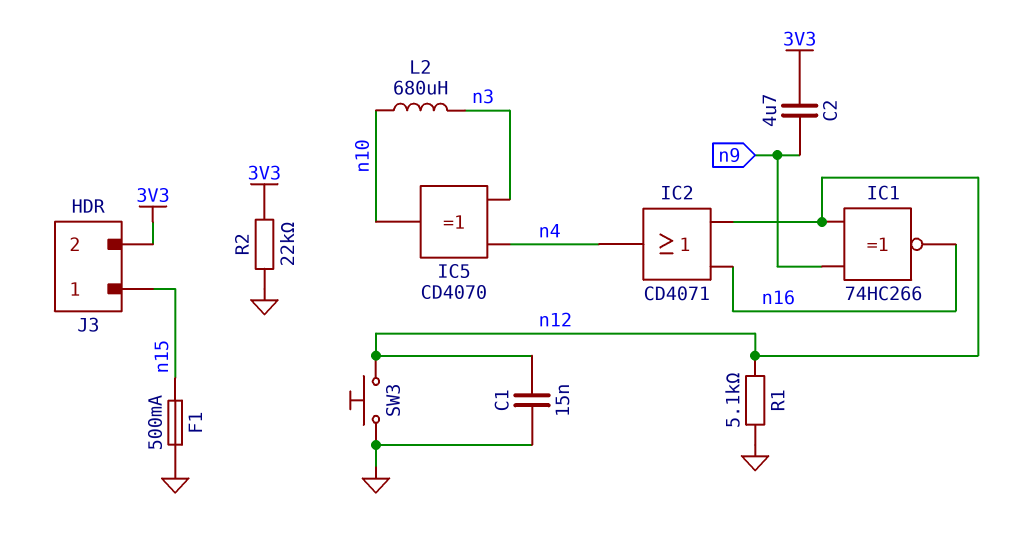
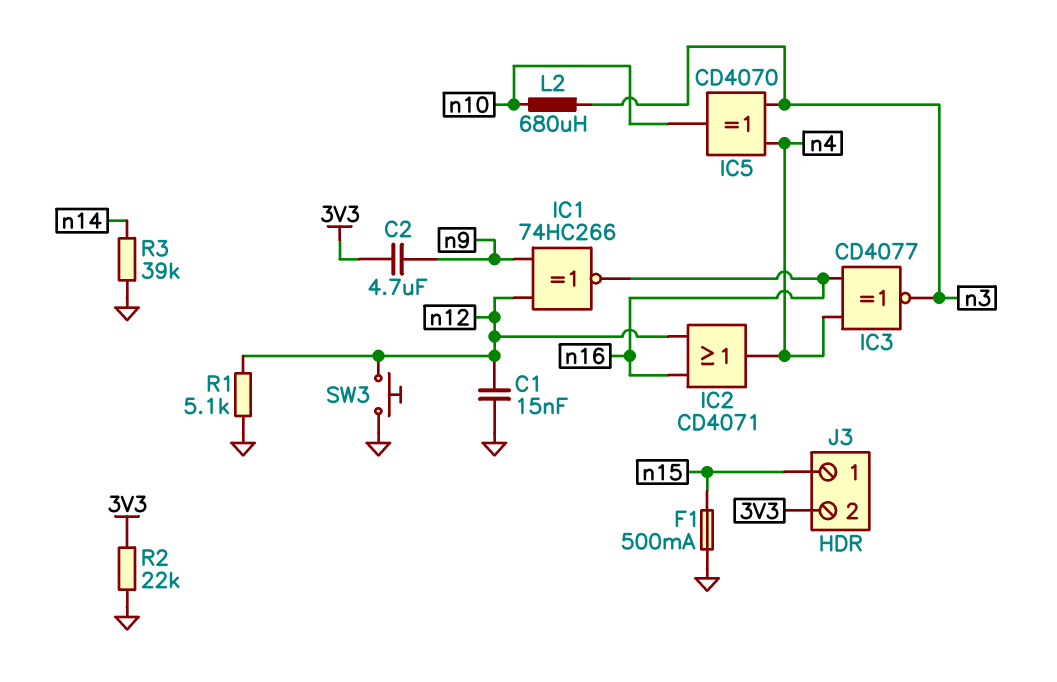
IC3: none -> XNOR CD4077 (in n4, in n16, out n3)
R3: none -> 39k (GND, n14)

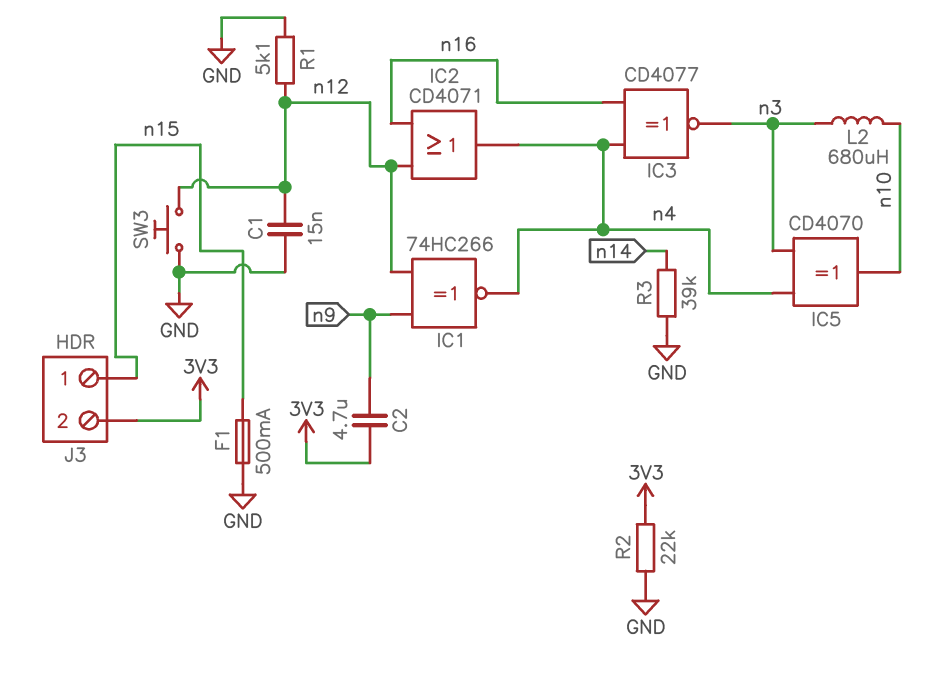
IC1: XNOR 74HC266 (in n9, in n12, out n16) -> XNOR 74HC266 (in n9, in n12, out n4)

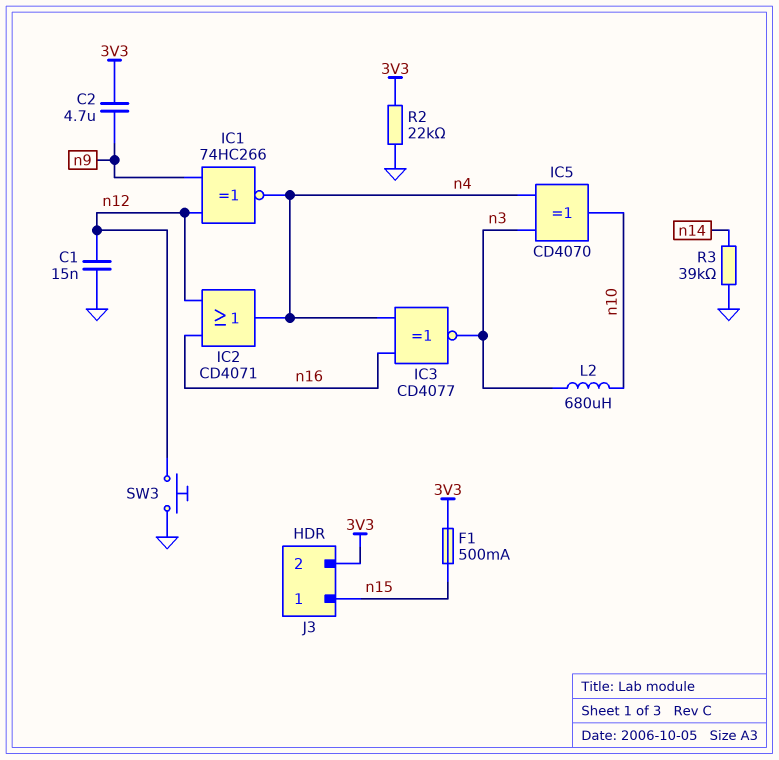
F1: 500mA (GND, n15) -> 500mA (3V3, n15)
R1: 5.1k (GND, n12) -> none

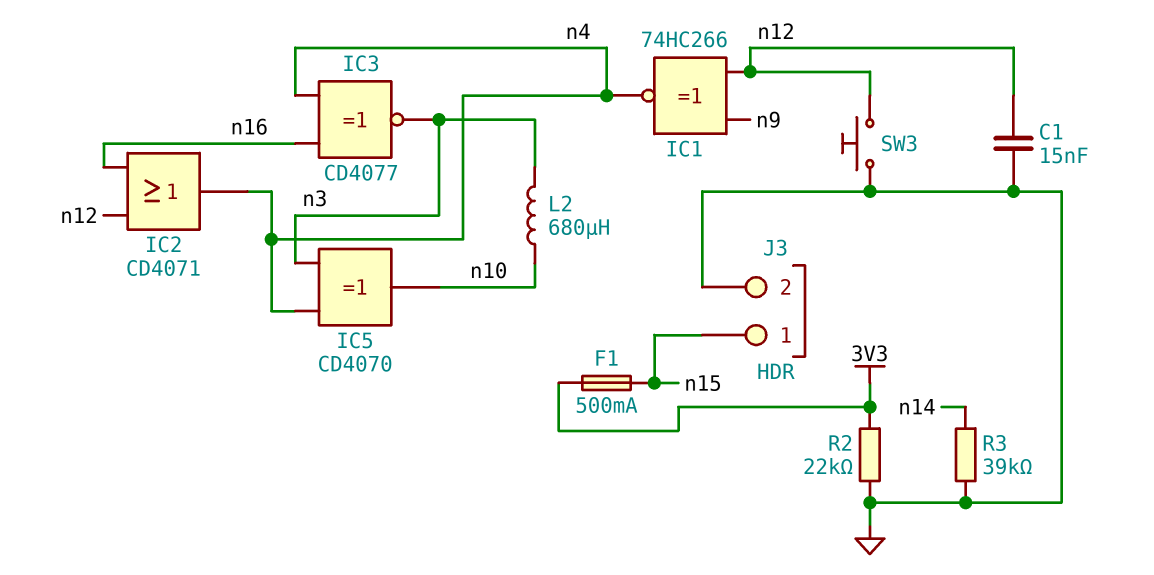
C2: 4.7uF (3V3, n9) -> none
J3 pin 2: 3V3 -> GND

